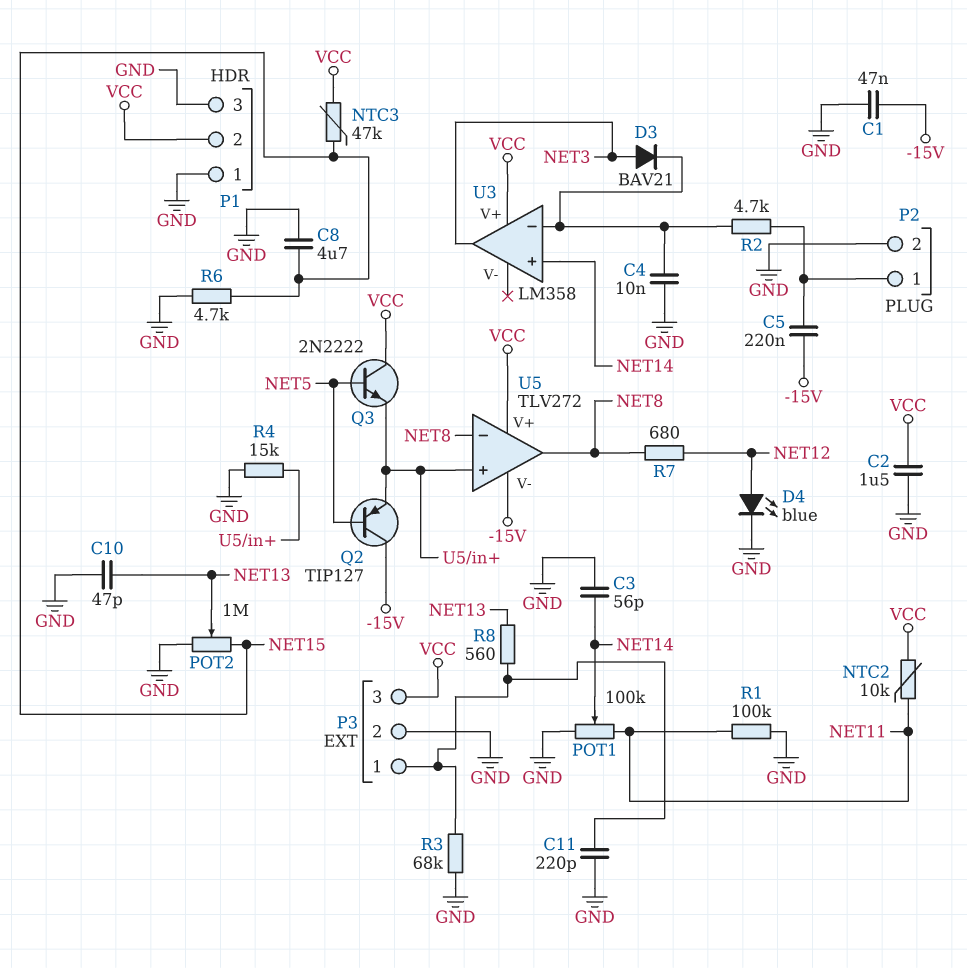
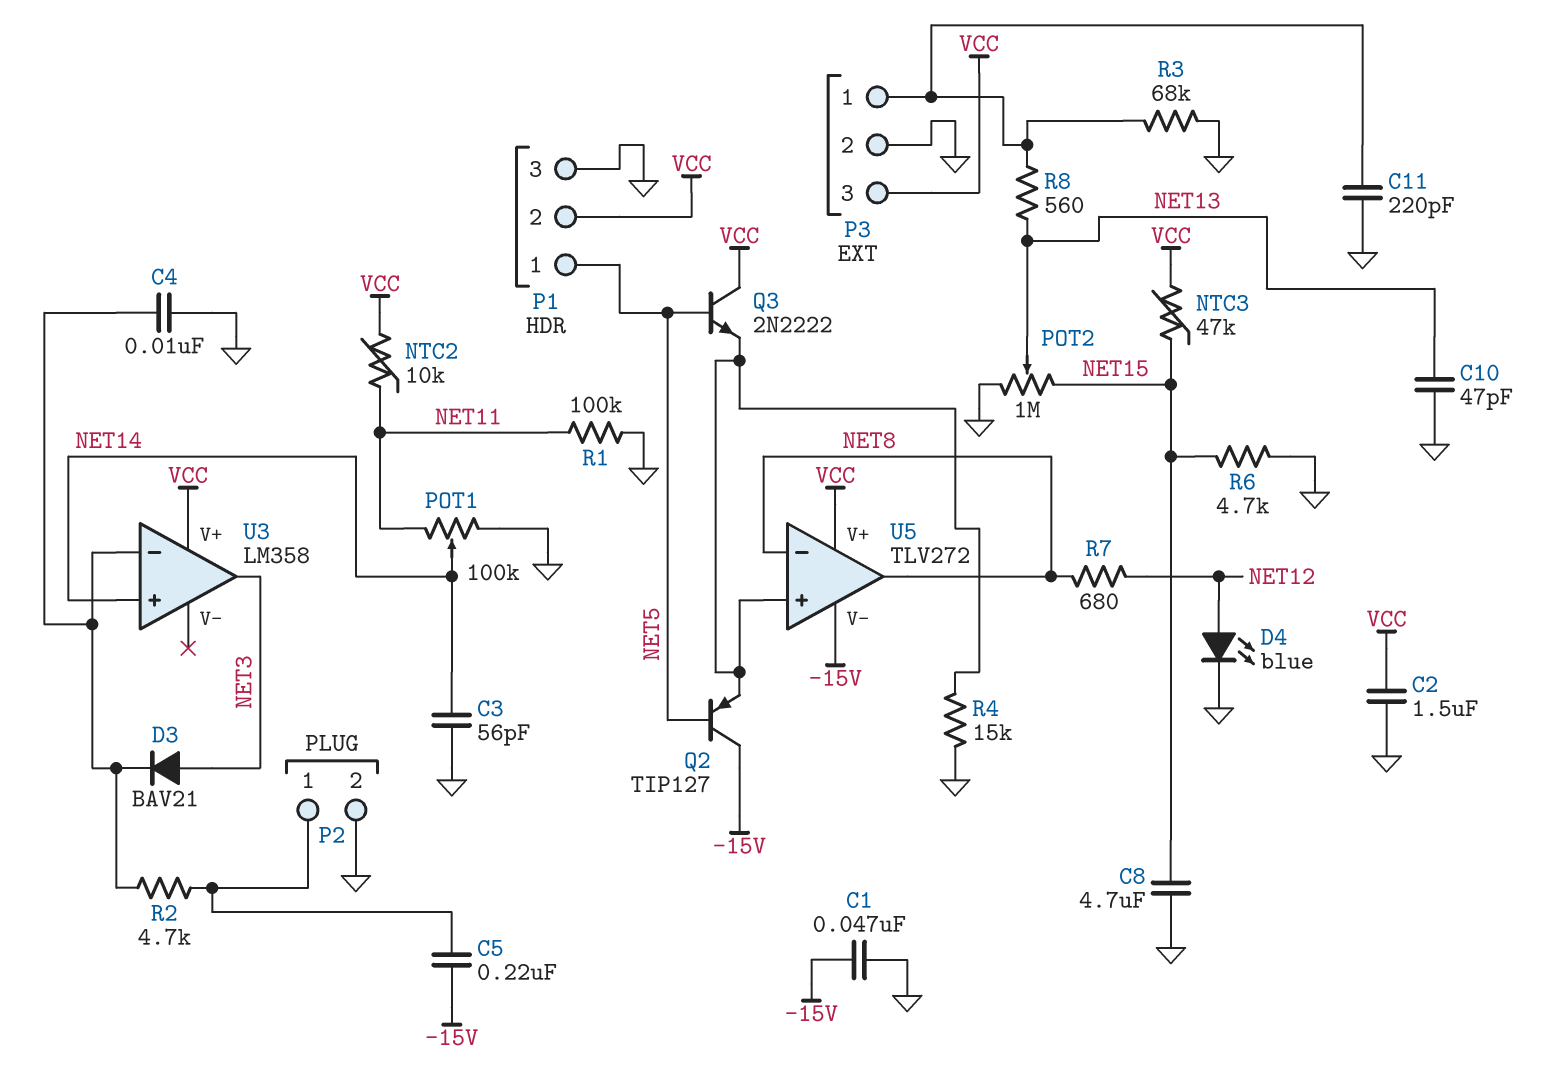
P1 pin 1: GND -> NET5

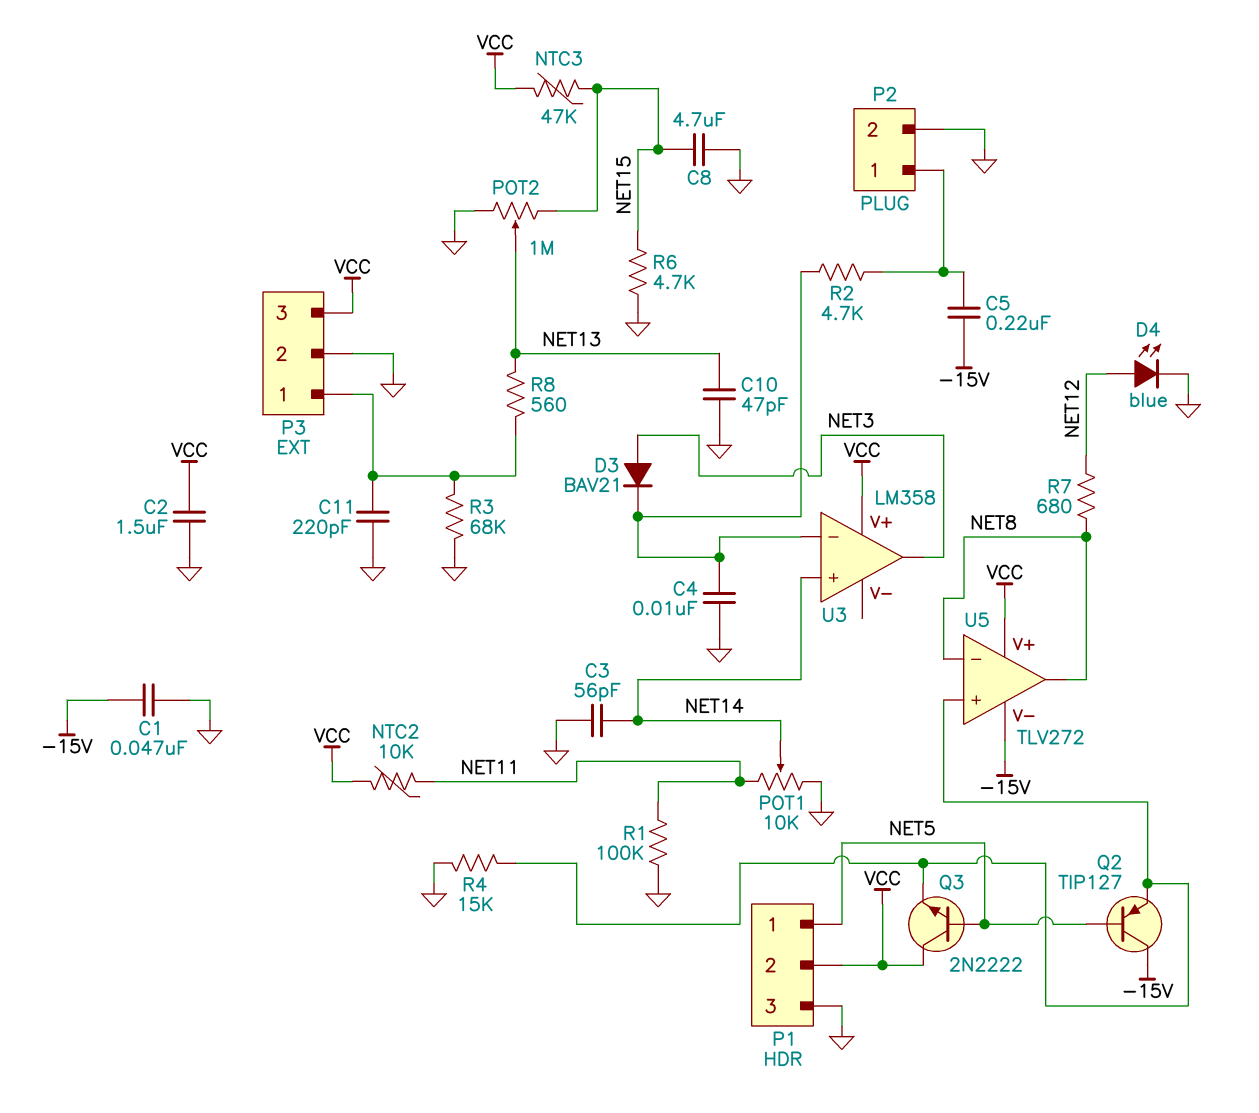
POT1: 100k (GND, NET11, wiper NET14) -> 10k (GND, NET11, wiper NET14)

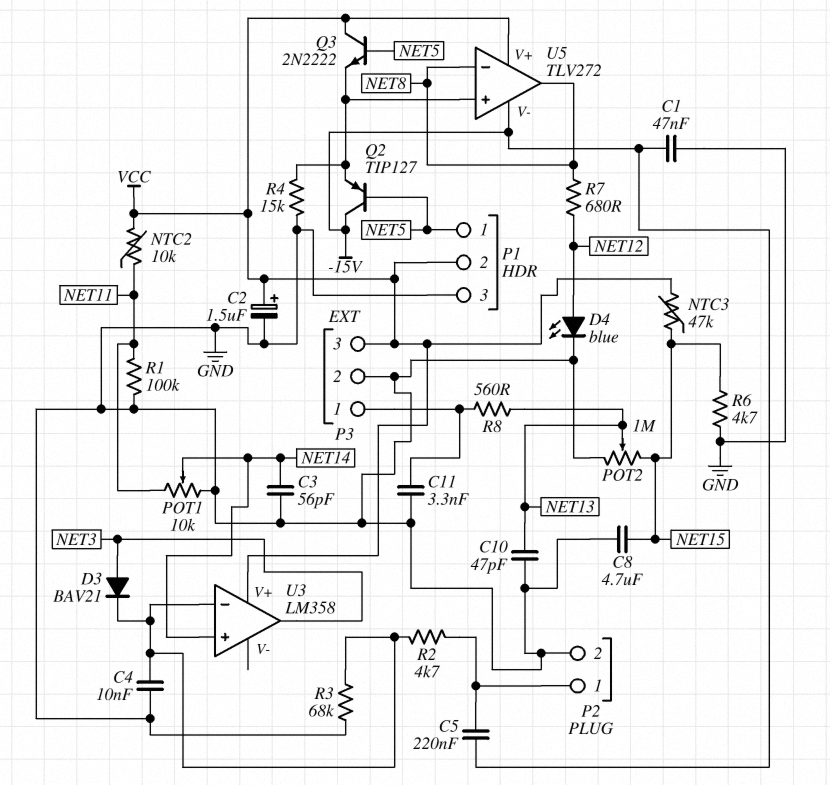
C2: 1.5uF (GND, VCC) -> 1.5uF (plus VCC, minus GND)
C11: 220pF (GND, P3/1) -> 3.3nF (GND, P3/1)
R3: 68k (GND, P3/1) -> 68k (GND, U3/in-)

